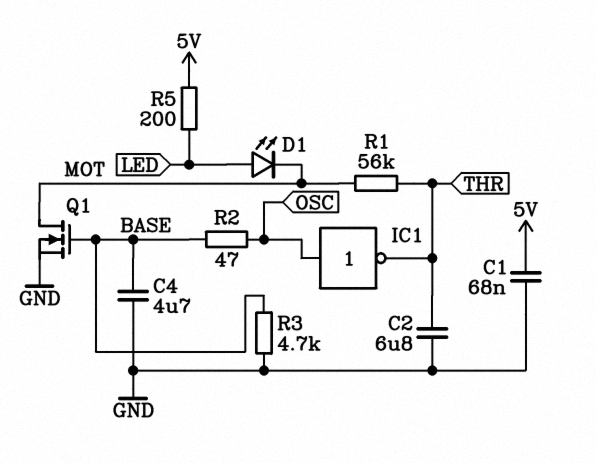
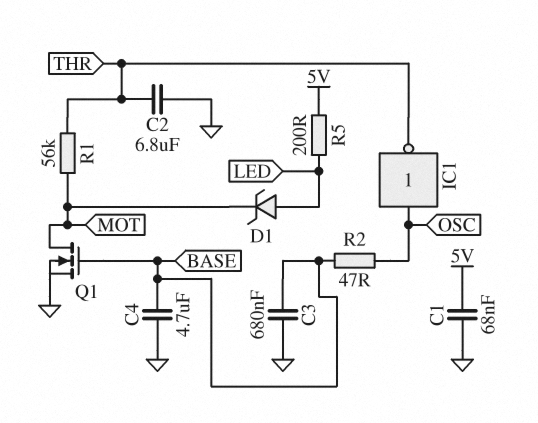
C3: none -> 680nF (BASE, GND)
D1: LED (A LED, K MOT) -> zener (A LED, K MOT)
R3: 4.7k (BASE, GND) -> none

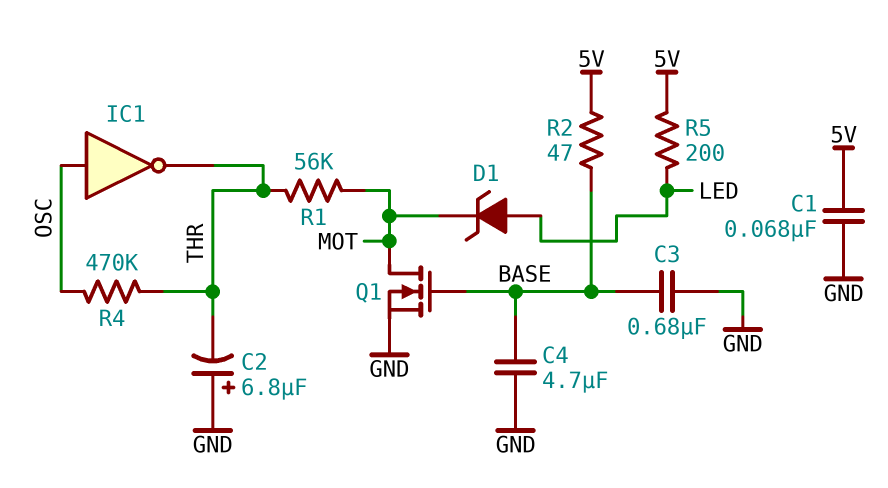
C2: 6.8uF (GND, THR) -> 6.8uF (plus GND, minus THR)
R2: 47 (BASE, OSC) -> 47 (5V, BASE)
R4: none -> 470k (OSC, THR)

